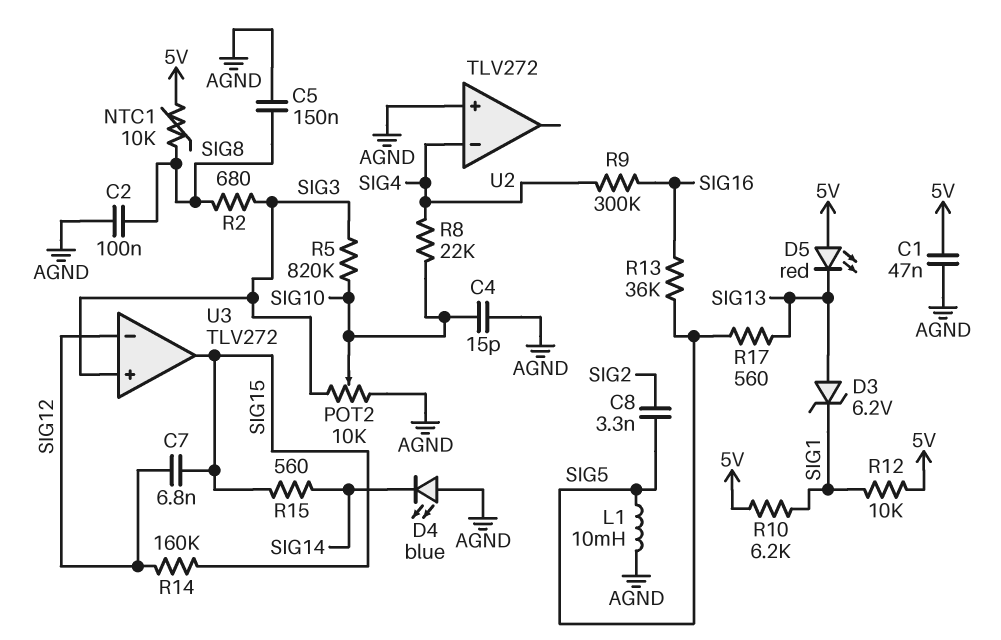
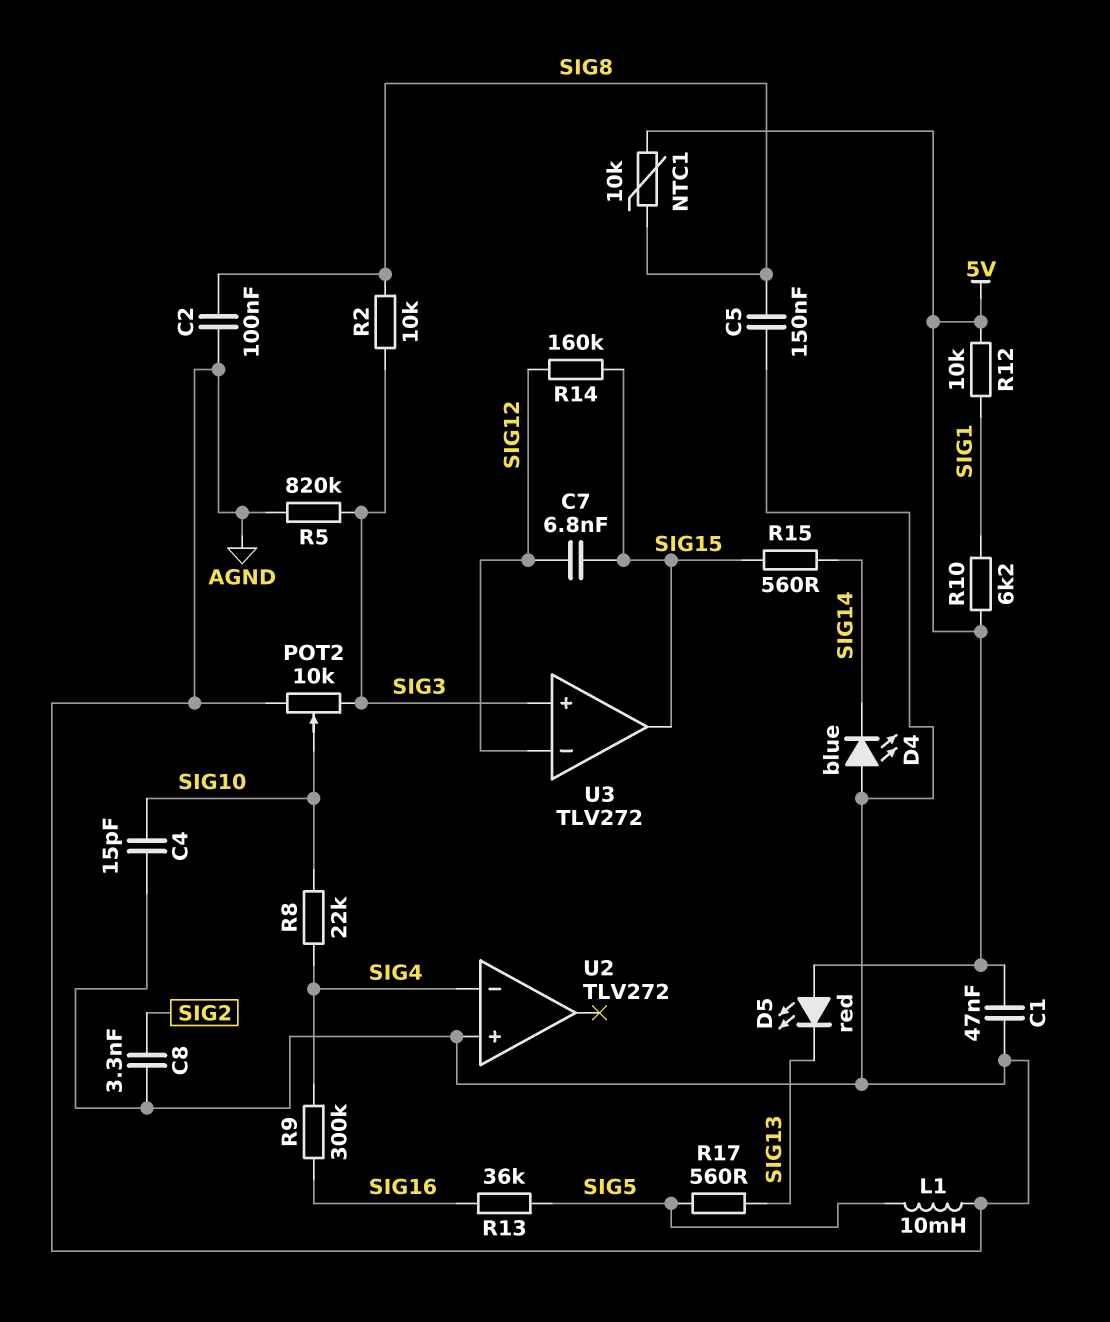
C8: 3.3nF (SIG2, SIG5) -> 3.3nF (AGND, SIG2)
D3: zener 6.2V (A SIG13, K SIG1) -> none
R2: 680 (SIG3, SIG8) -> 10k (SIG3, SIG8)
R5: 820k (SIG3, SIG10) -> 820k (AGND, SIG3)

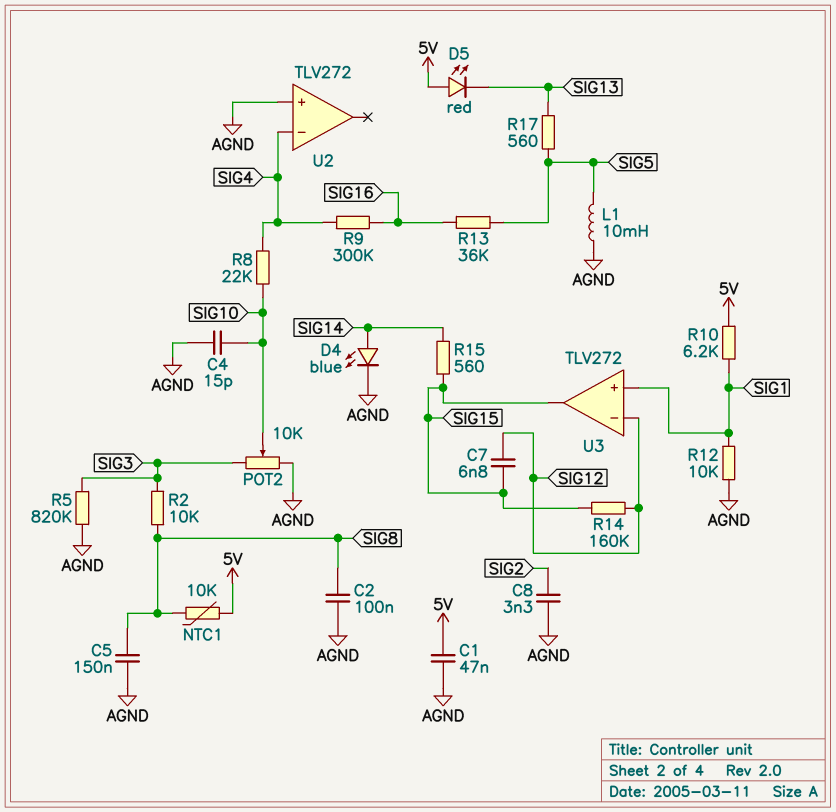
D4: LED blue (A AGND, K SIG14) -> LED blue (A SIG14, K AGND)
R12: 10k (5V, SIG1) -> 10k (AGND, SIG1)
U3 pin in+: SIG3 -> SIG1

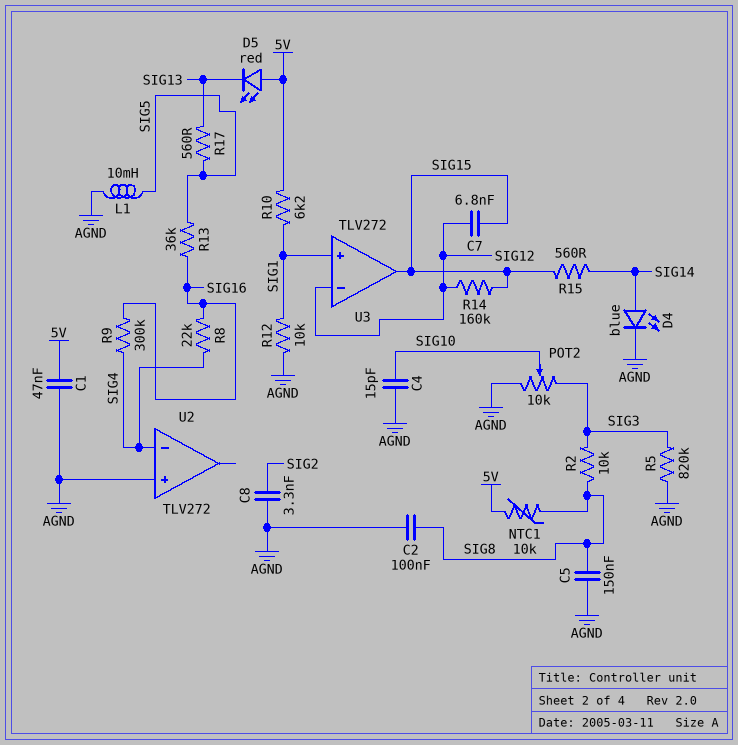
R8: 22k (SIG4, SIG10) -> 22k (SIG4, SIG16)

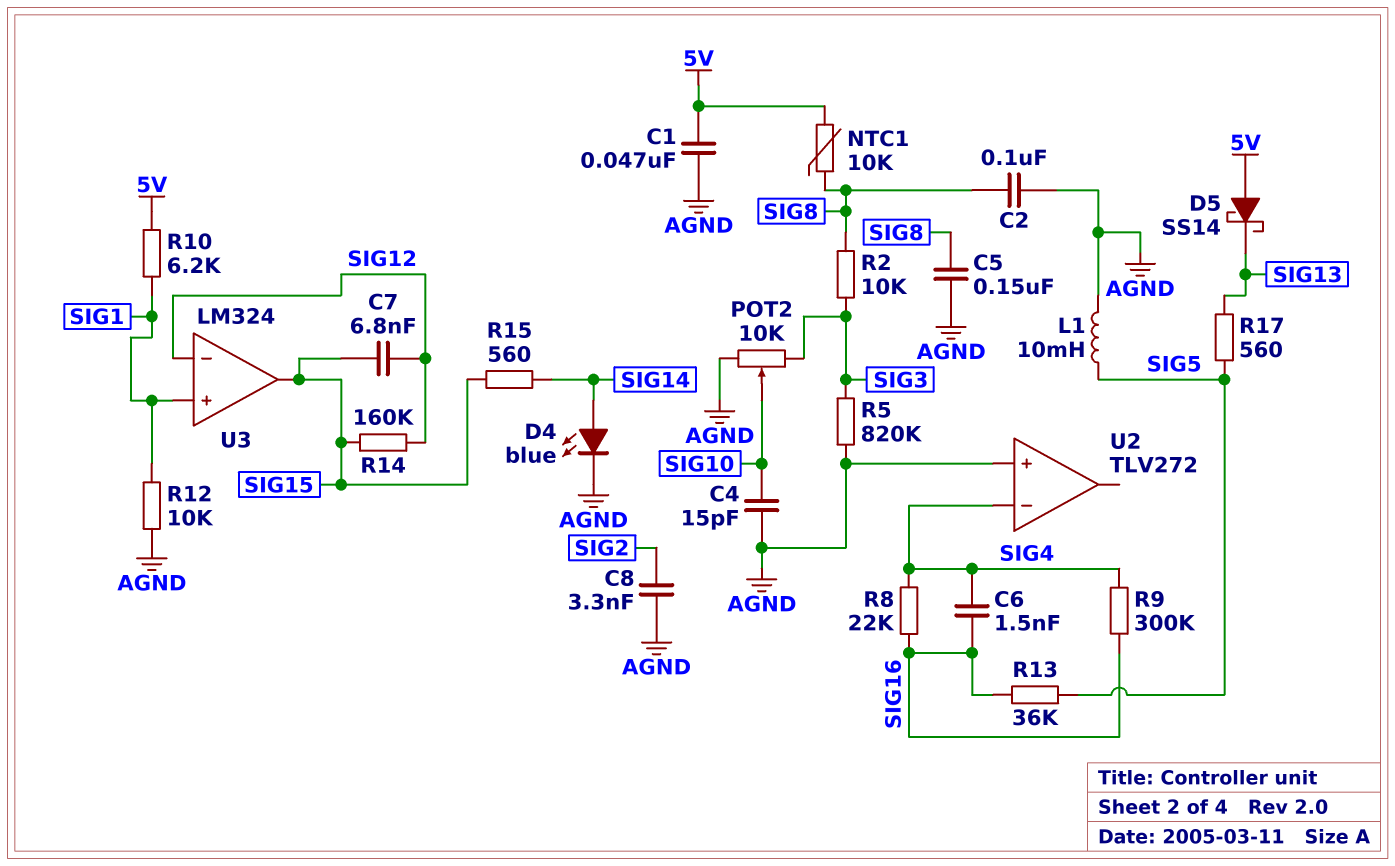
C6: none -> 1.5nF (SIG4, SIG16)
D5: LED red (A 5V, K SIG13) -> schottky SS14 (A 5V, K SIG13)
U3: TLV272 -> LM324

